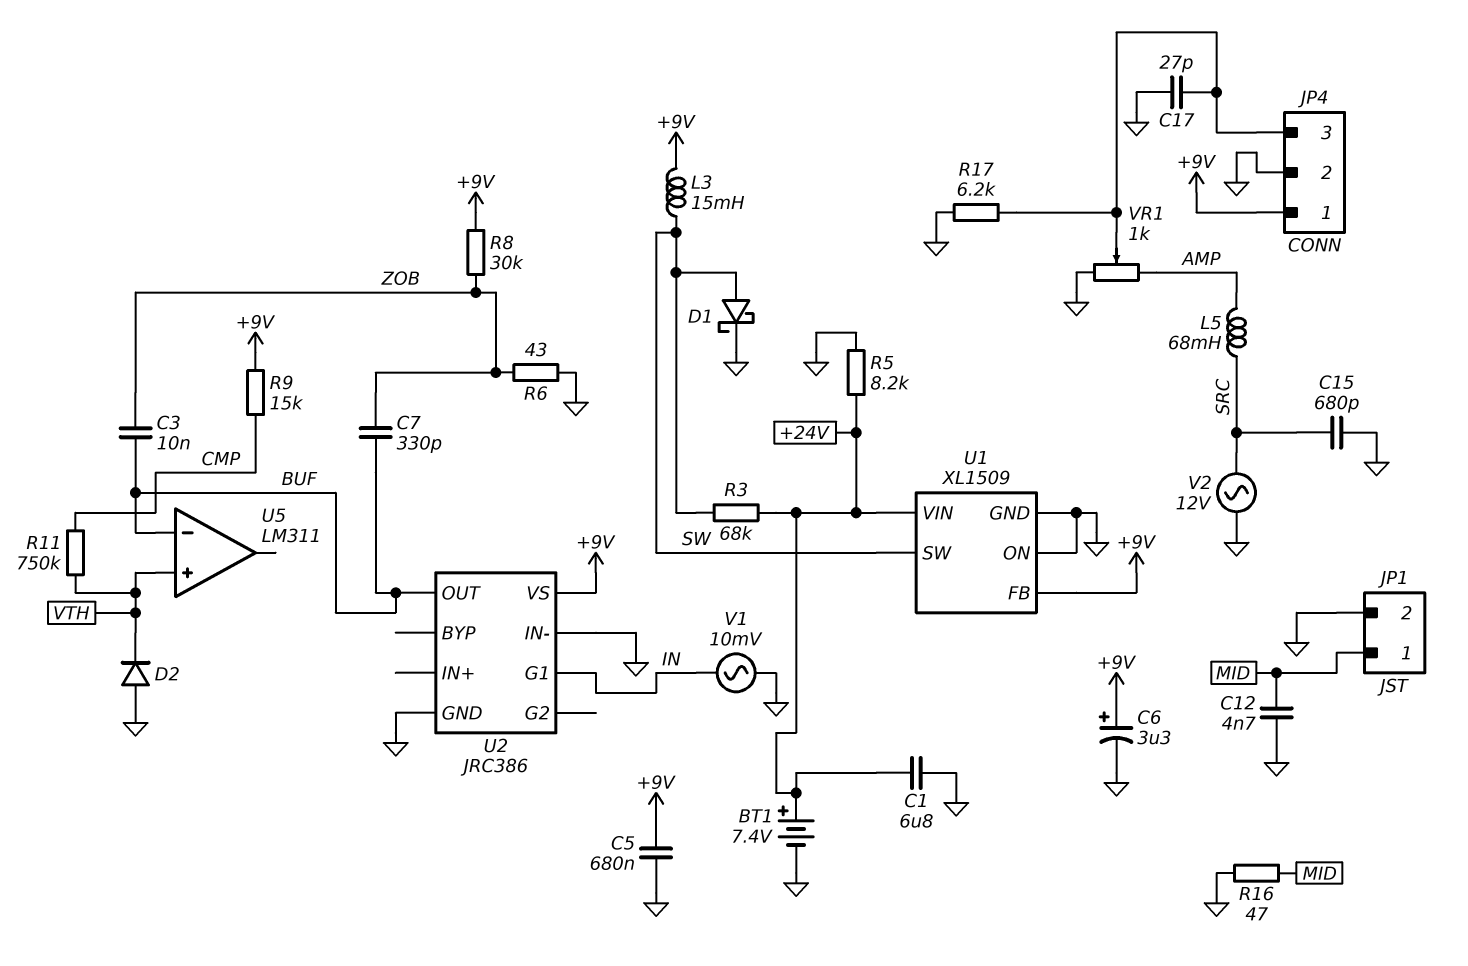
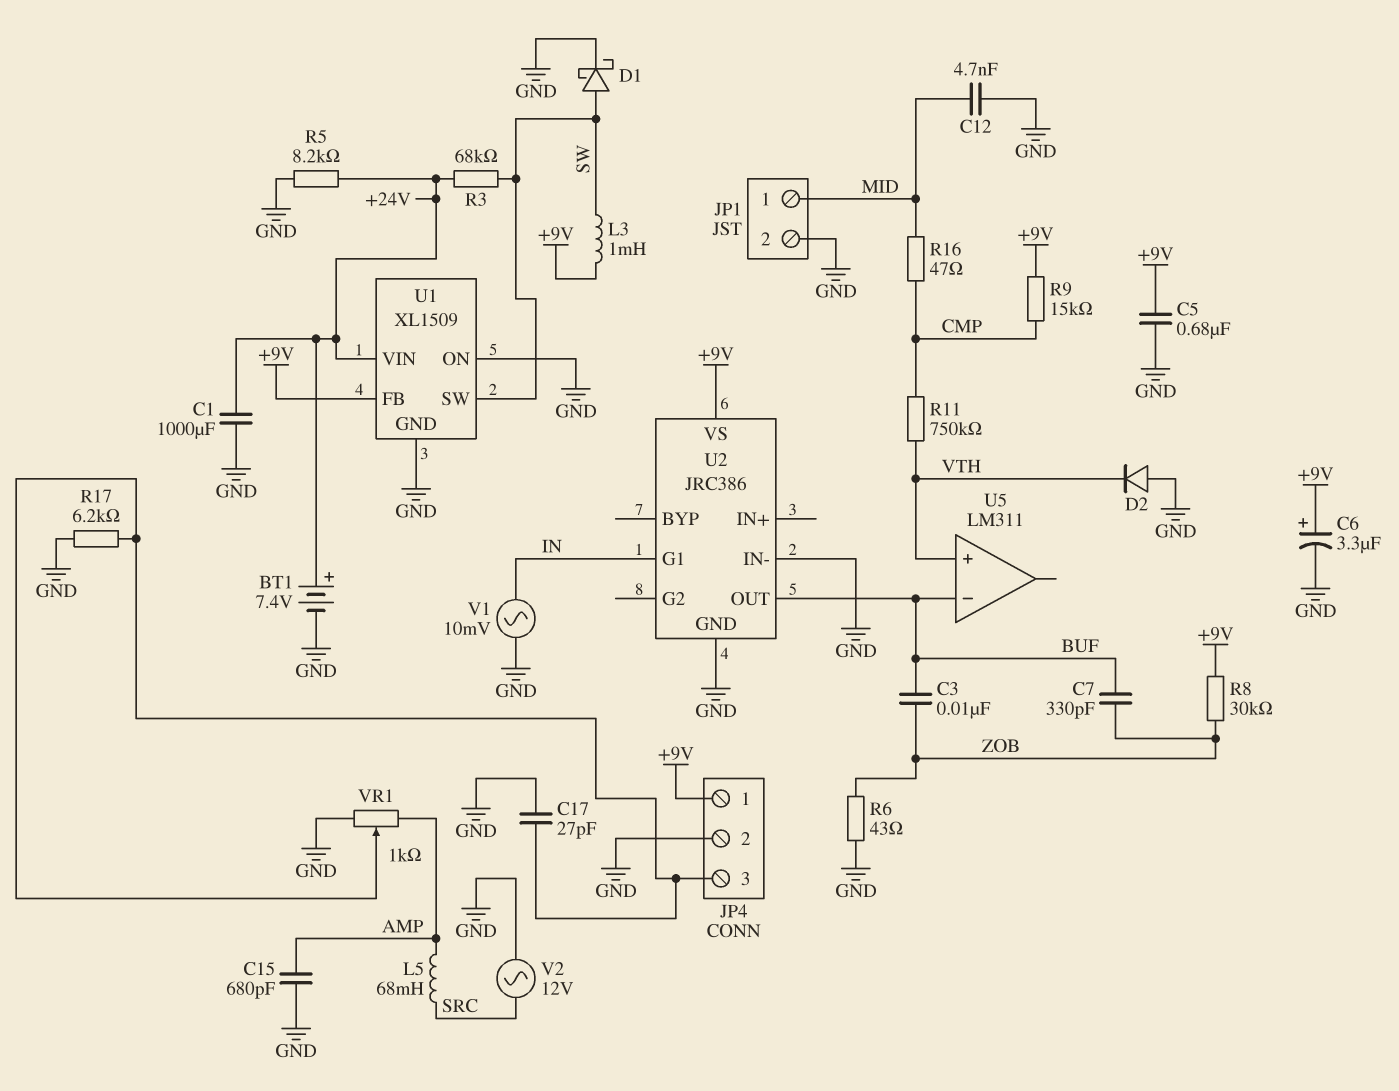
C1: 6.8uF (+24V, GND) -> 1000uF (+24V, GND)
C15: 680pF (GND, SRC) -> 680pF (AMP, GND)
L3: 15mH (+9V, SW) -> 1mH (+9V, SW)
R16: 47 (GND, MID) -> 47 (CMP, MID)

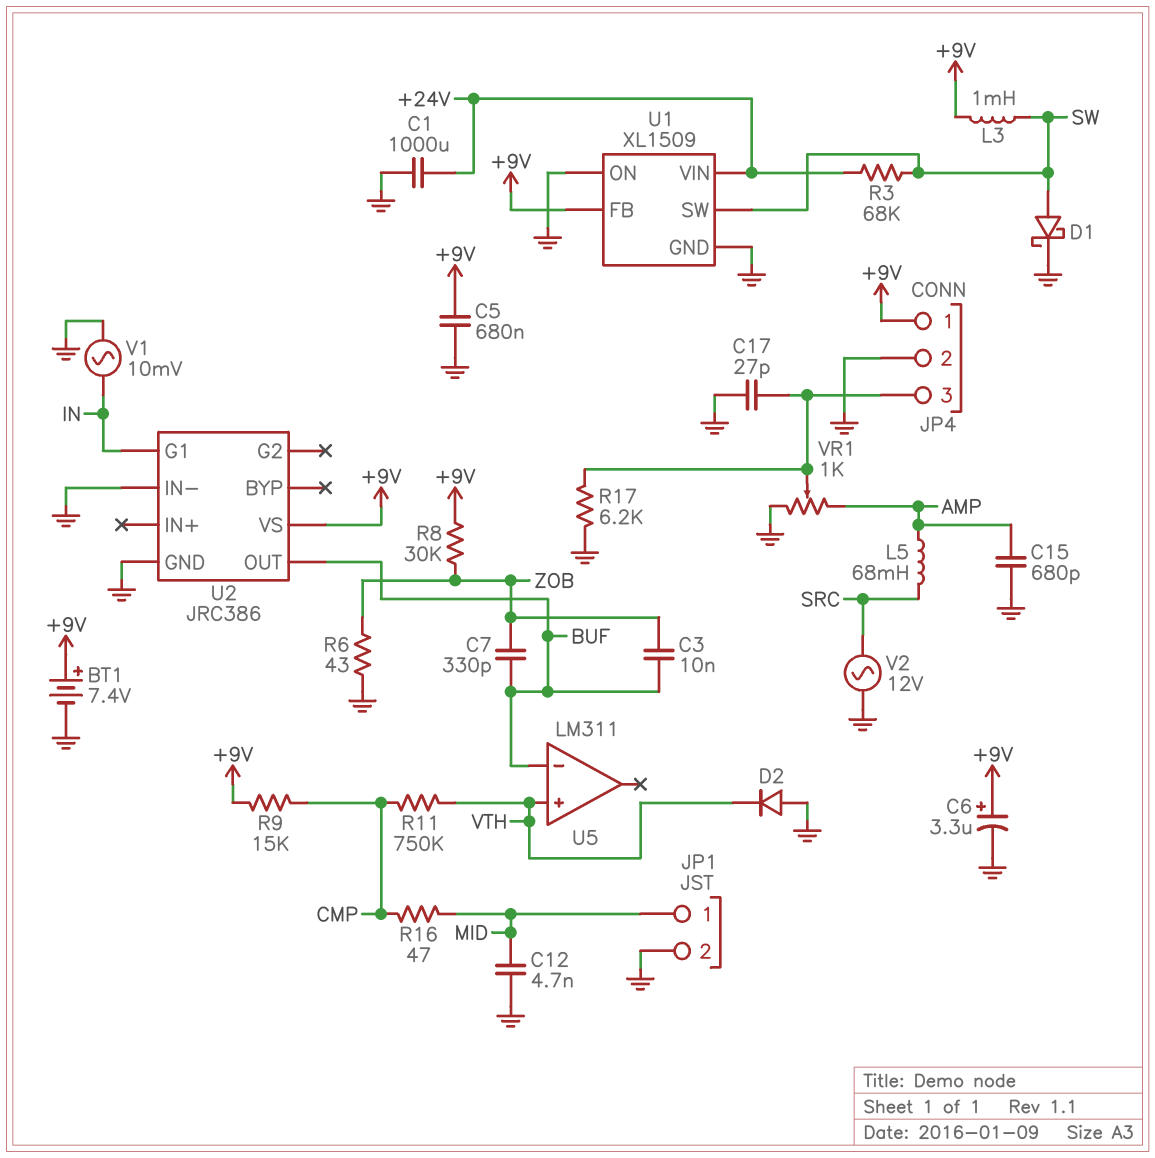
BT1: 7.4V (plus +24V, minus GND) -> 7.4V (plus +9V, minus GND)
R5: 8.2k (+24V, GND) -> none

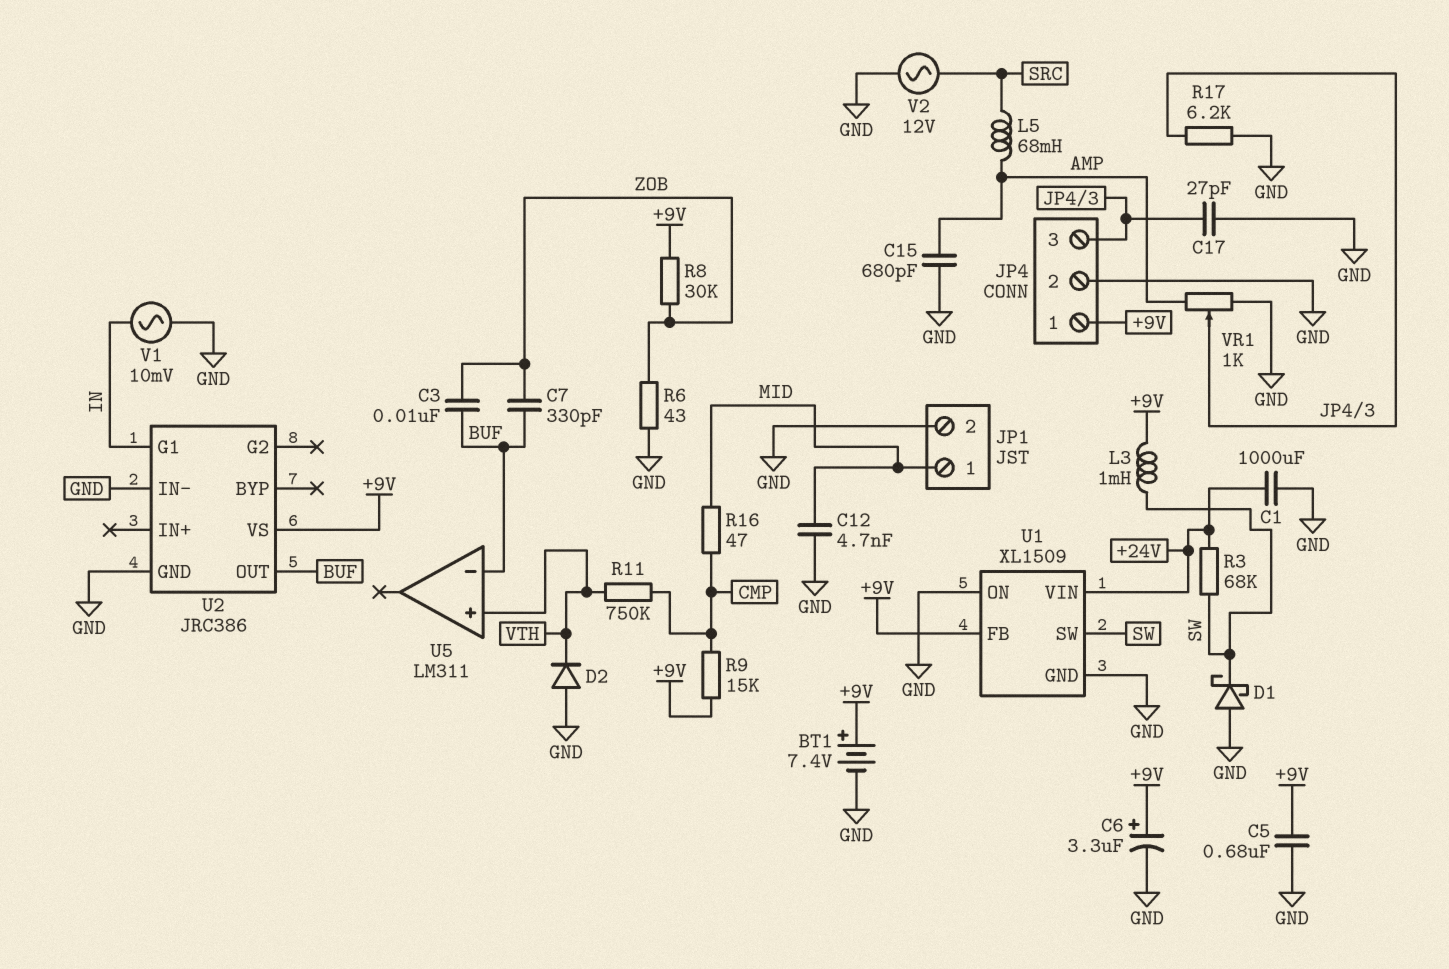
D1: schottky (A SW, K GND) -> schottky (A GND, K SW)

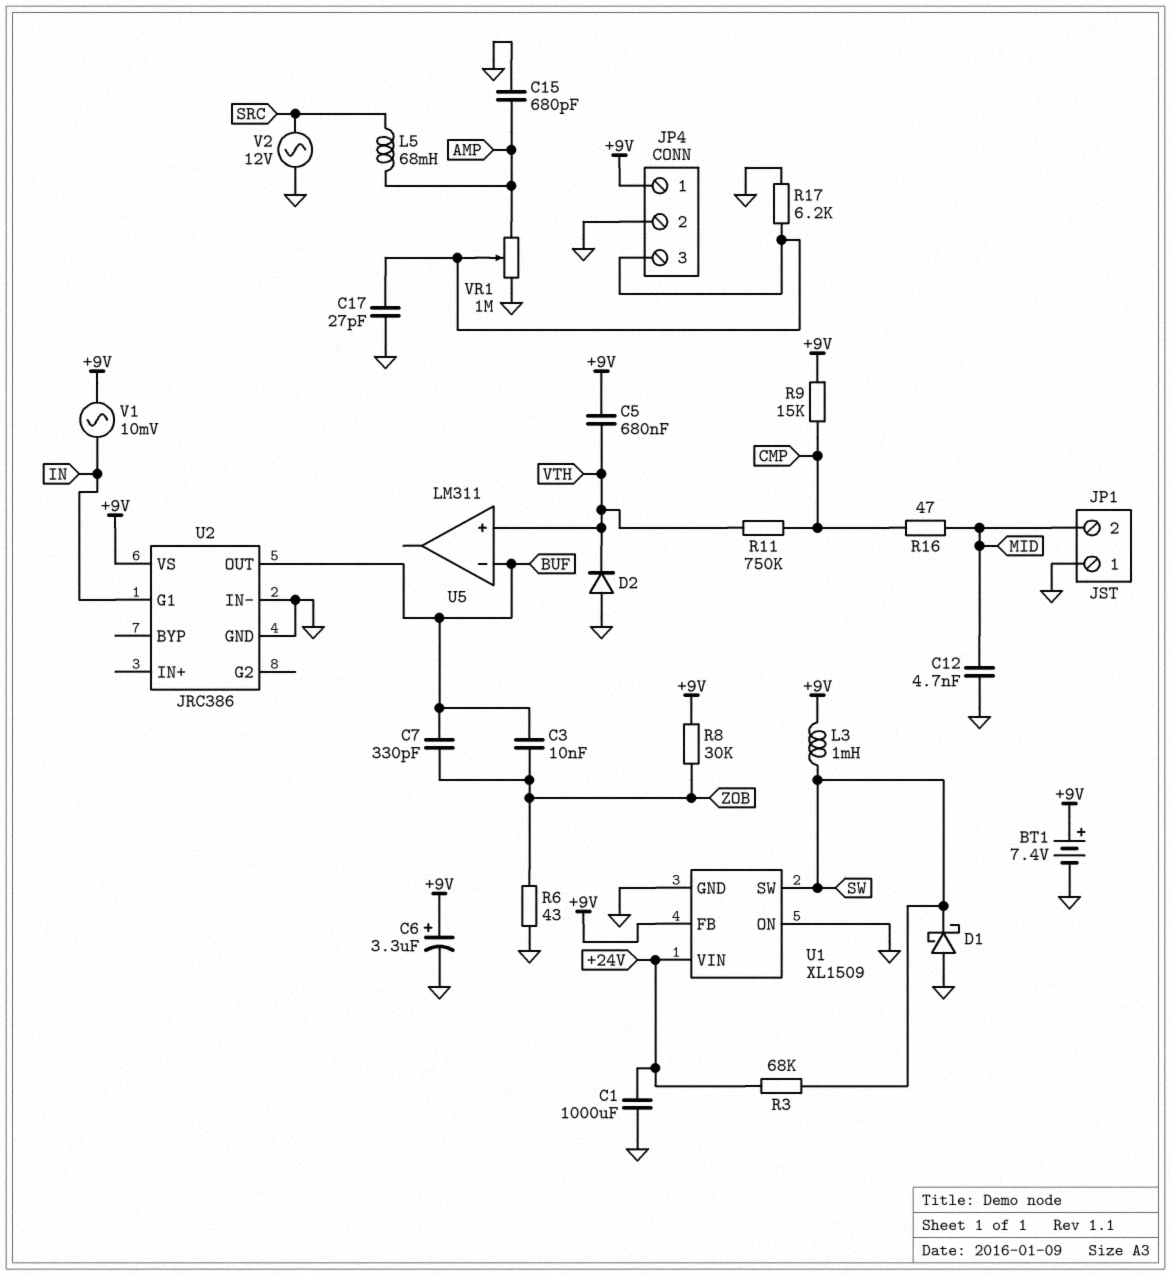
C5: 680nF (+9V, GND) -> 680nF (+9V, VTH)
JP1 pin 1: MID -> GND
JP1 pin 2: GND -> MID
V1: AC 10mV (GND, IN) -> AC 10mV (+9V, IN)
VR1: 1k (AMP, GND, wiper JP4/3) -> 1M (AMP, GND, wiper JP4/3)

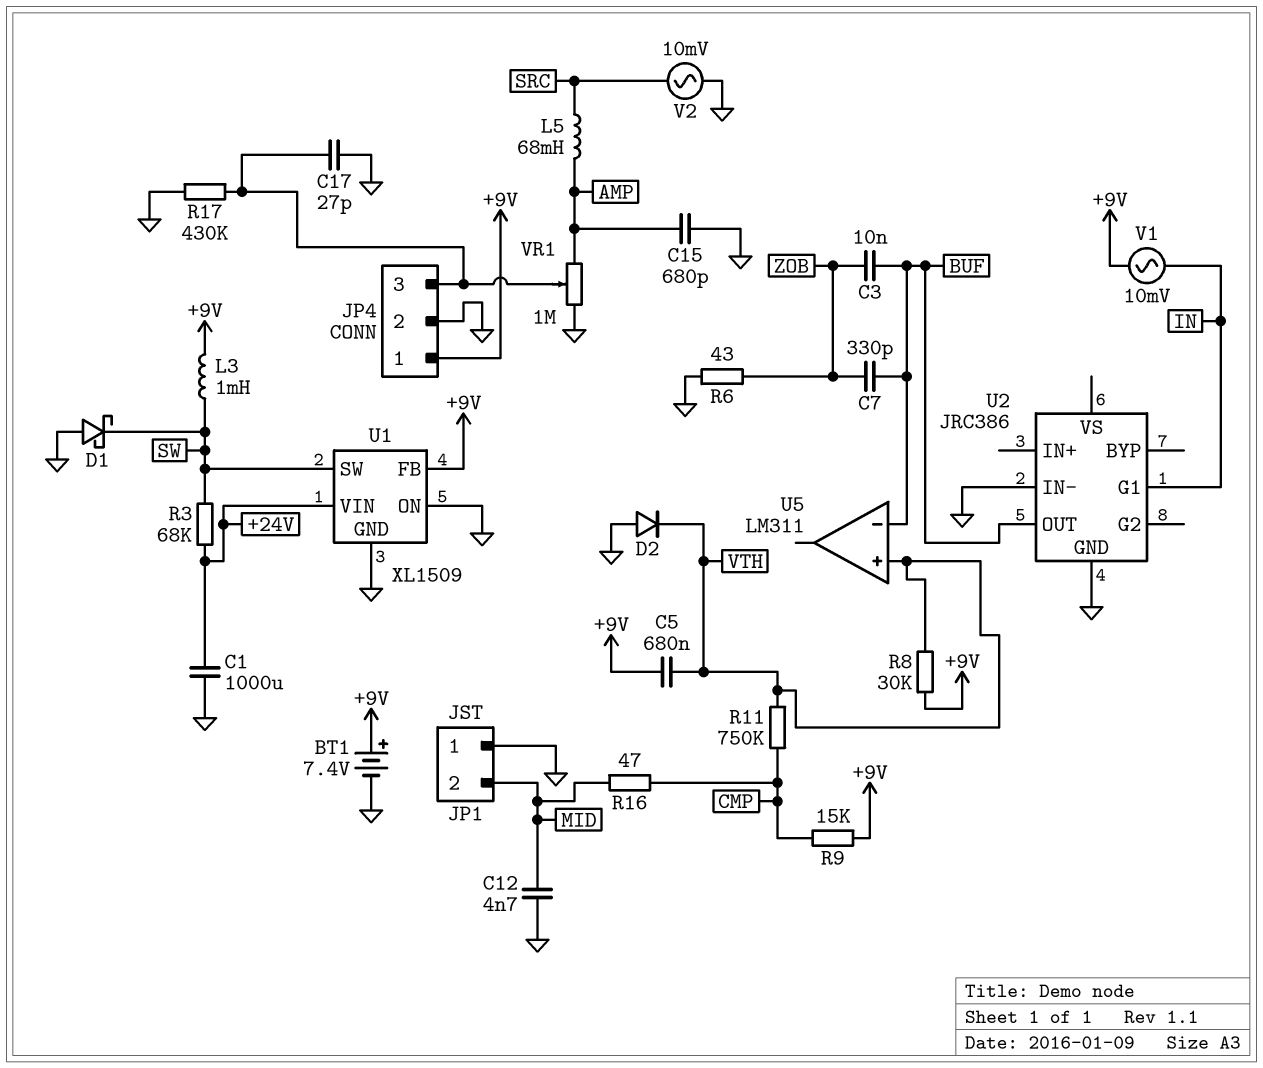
C6: 3.3uF (plus +9V, minus GND) -> none
R8: 30k (+9V, ZOB) -> 30k (+9V, VTH)
R17: 6.2k (GND, JP4/3) -> 430k (GND, JP4/3)
U2 pin VS: +9V -> none
V2: AC 12V (GND, SRC) -> AC 10mV (GND, SRC)

